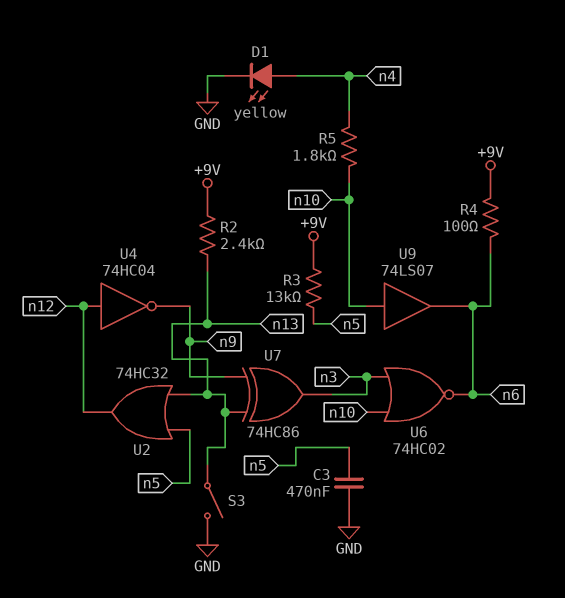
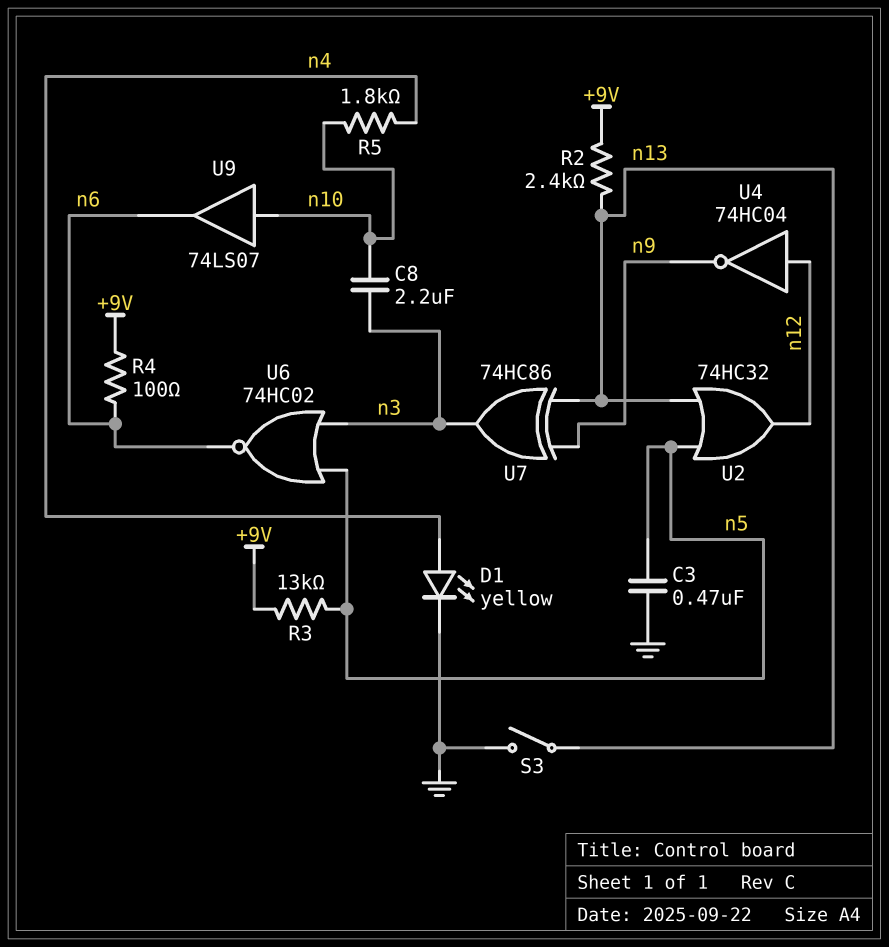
C8: none -> 2.2uF (n3, n10)
U6: NOR 74HC02 (in n3, in n10, out n6) -> NOR 74HC02 (in n3, in n5, out n6)

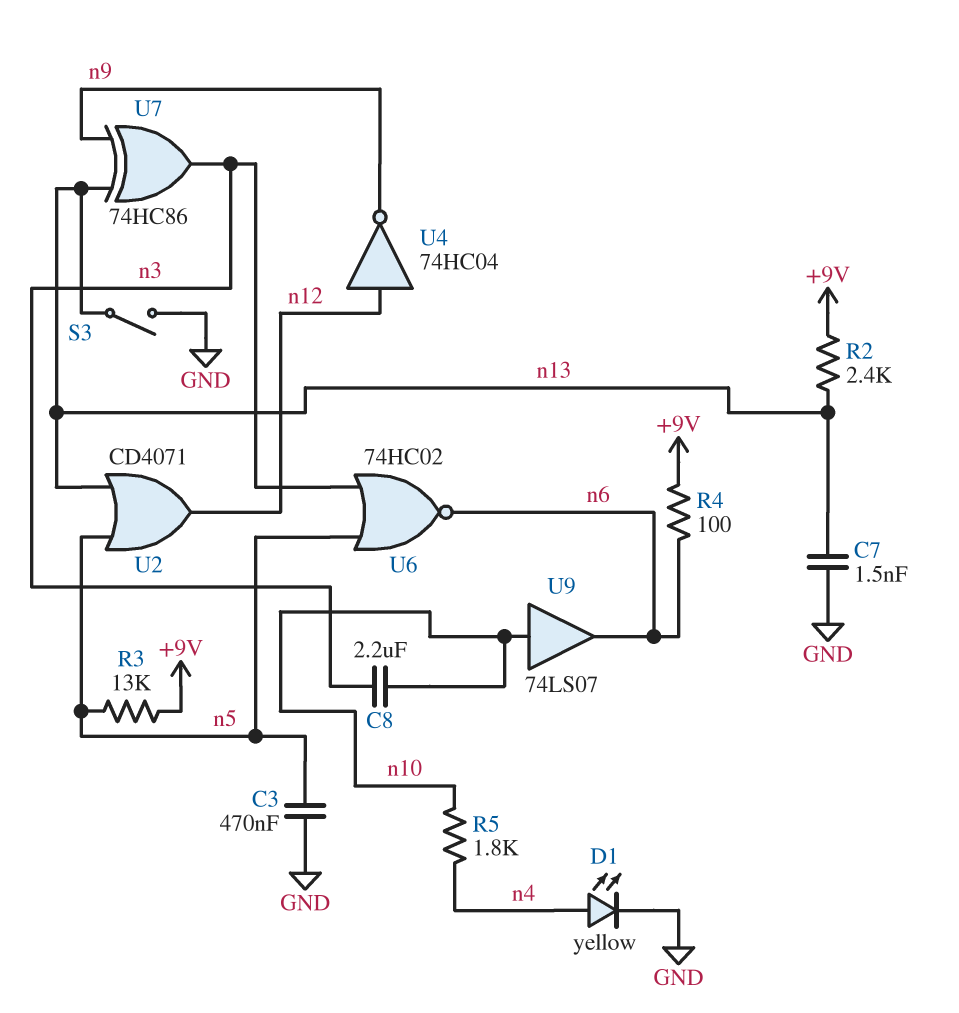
C7: none -> 1.5nF (GND, n13)
U2: OR 74HC32 (in n5, in n13, out n12) -> OR CD4071 (in n5, in n13, out n12)

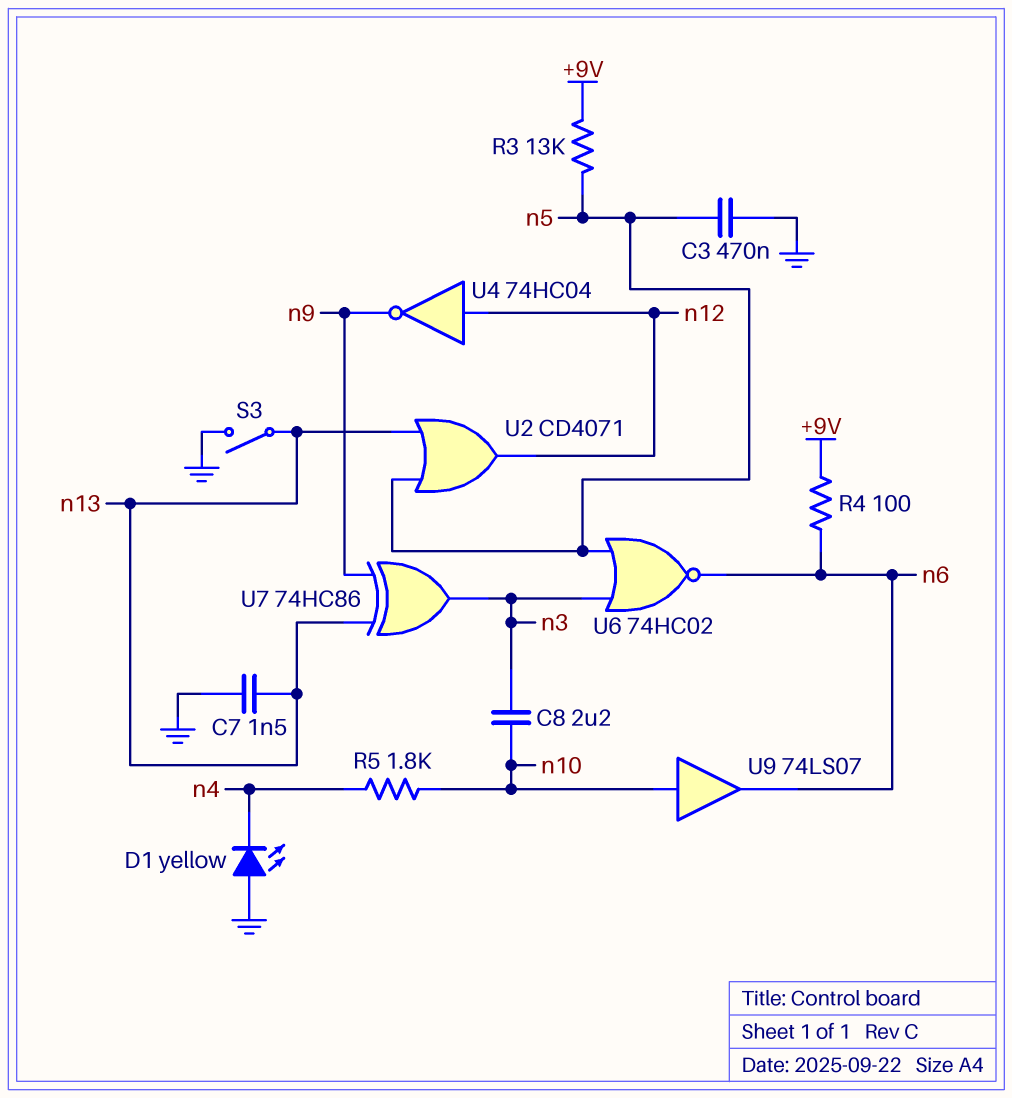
D1: LED yellow (A n4, K GND) -> LED yellow (A GND, K n4)
R2: 2.4k (+9V, n13) -> none

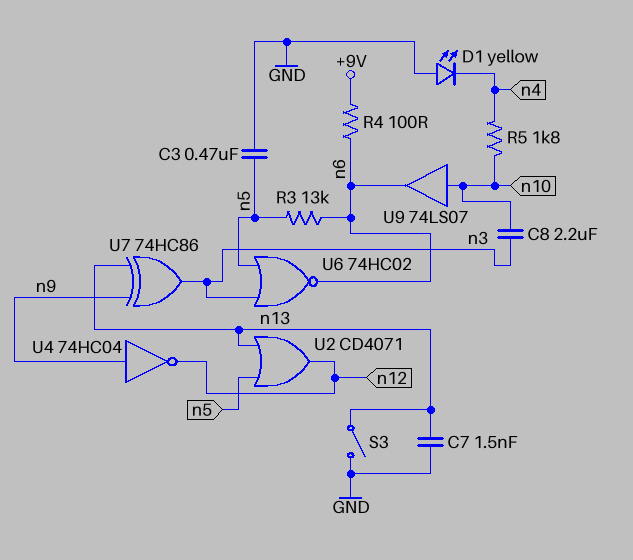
R3: 13k (+9V, n5) -> 13k (n5, n6)
U4: NOT 74HC04 (in n12, out n9) -> NOT 74HC04 (in n9, out n12)

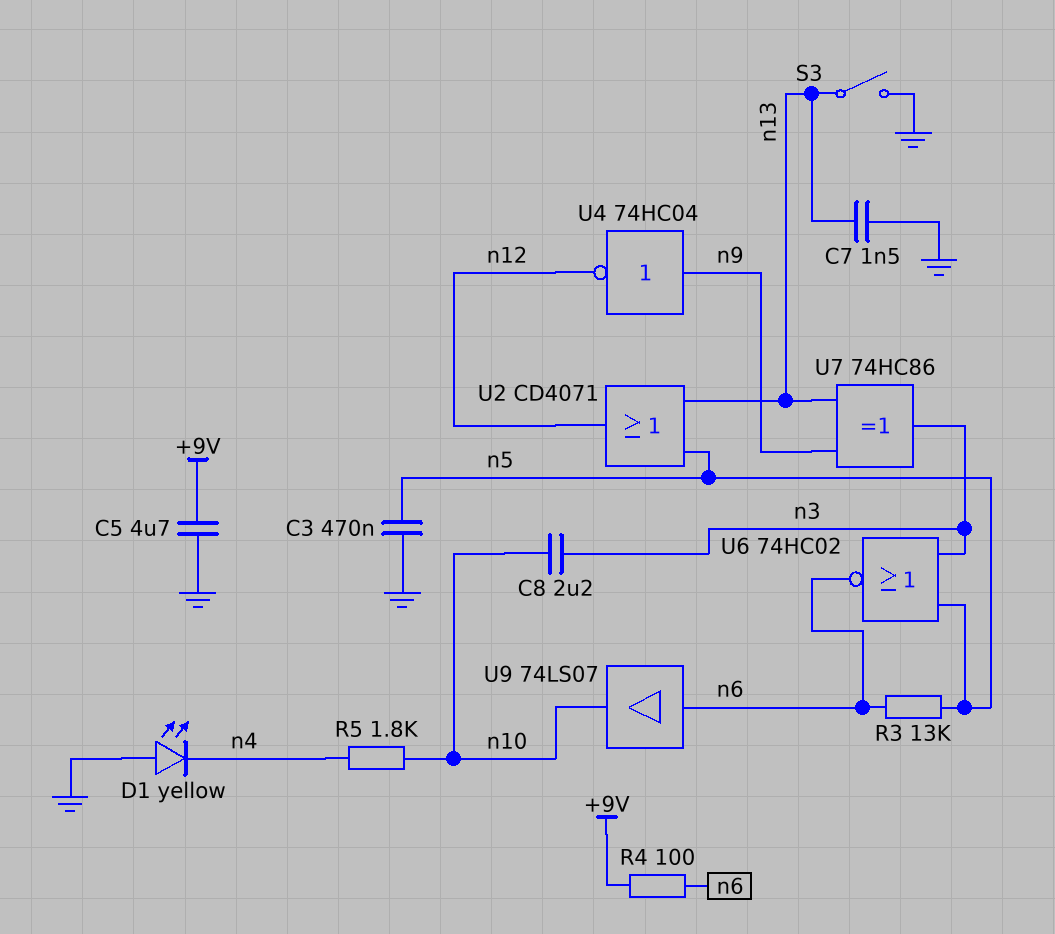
C5: none -> 4.7uF (+9V, GND)
U9: buffer 74LS07 (in n10, out n6) -> buffer 74LS07 (in n6, out n10)

